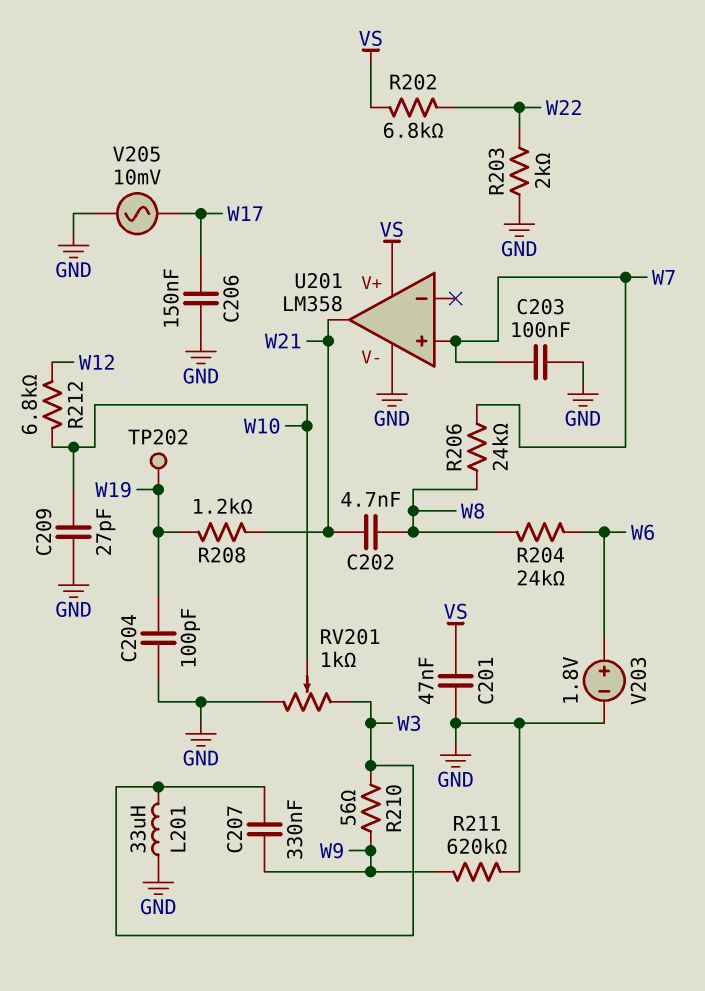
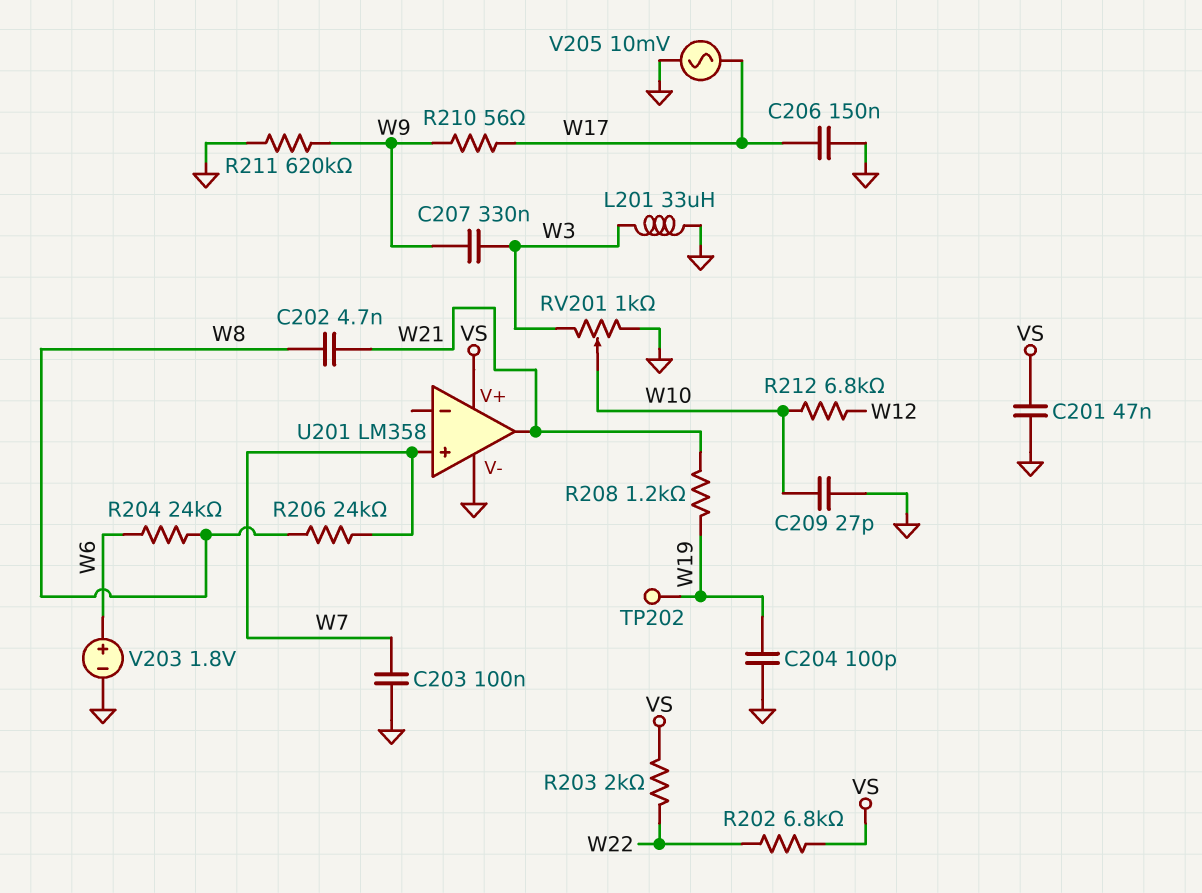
R203: 2k (GND, W22) -> 2k (VS, W22)
R210: 56 (W3, W9) -> 56 (W9, W17)

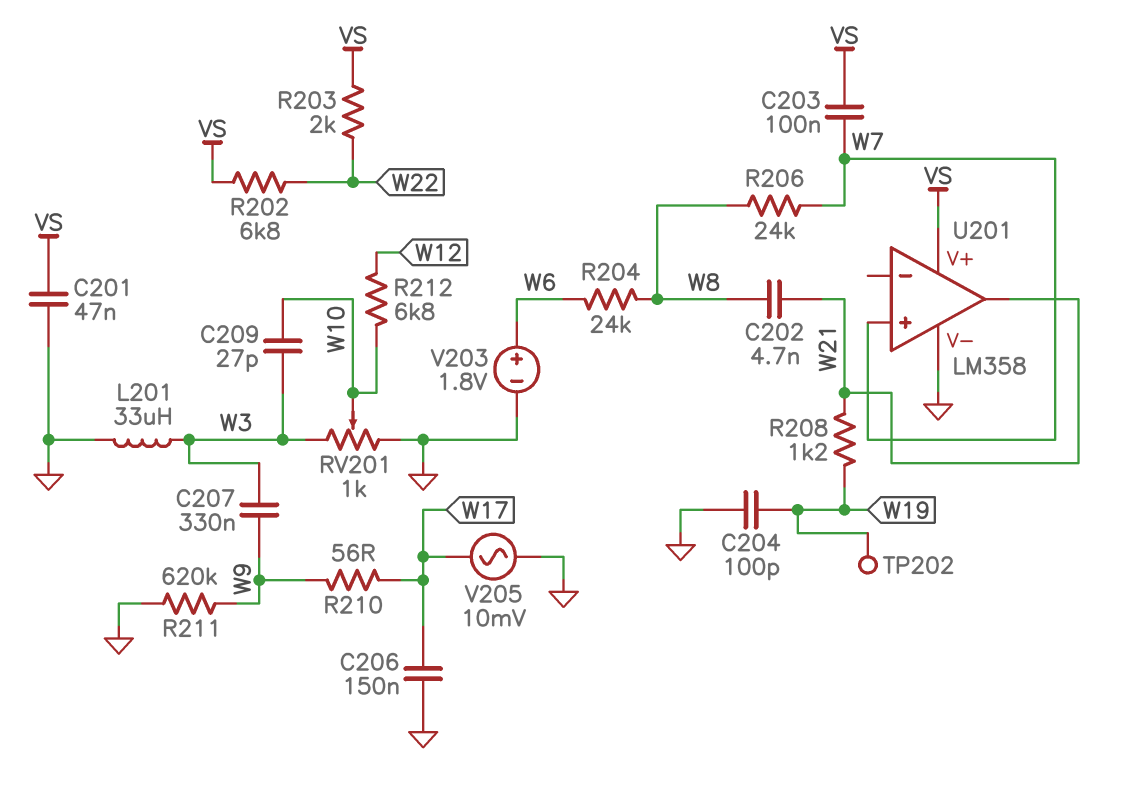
C203: 100nF (GND, W7) -> 100nF (VS, W7)
C209: 27pF (GND, W10) -> 27pF (W3, W10)

